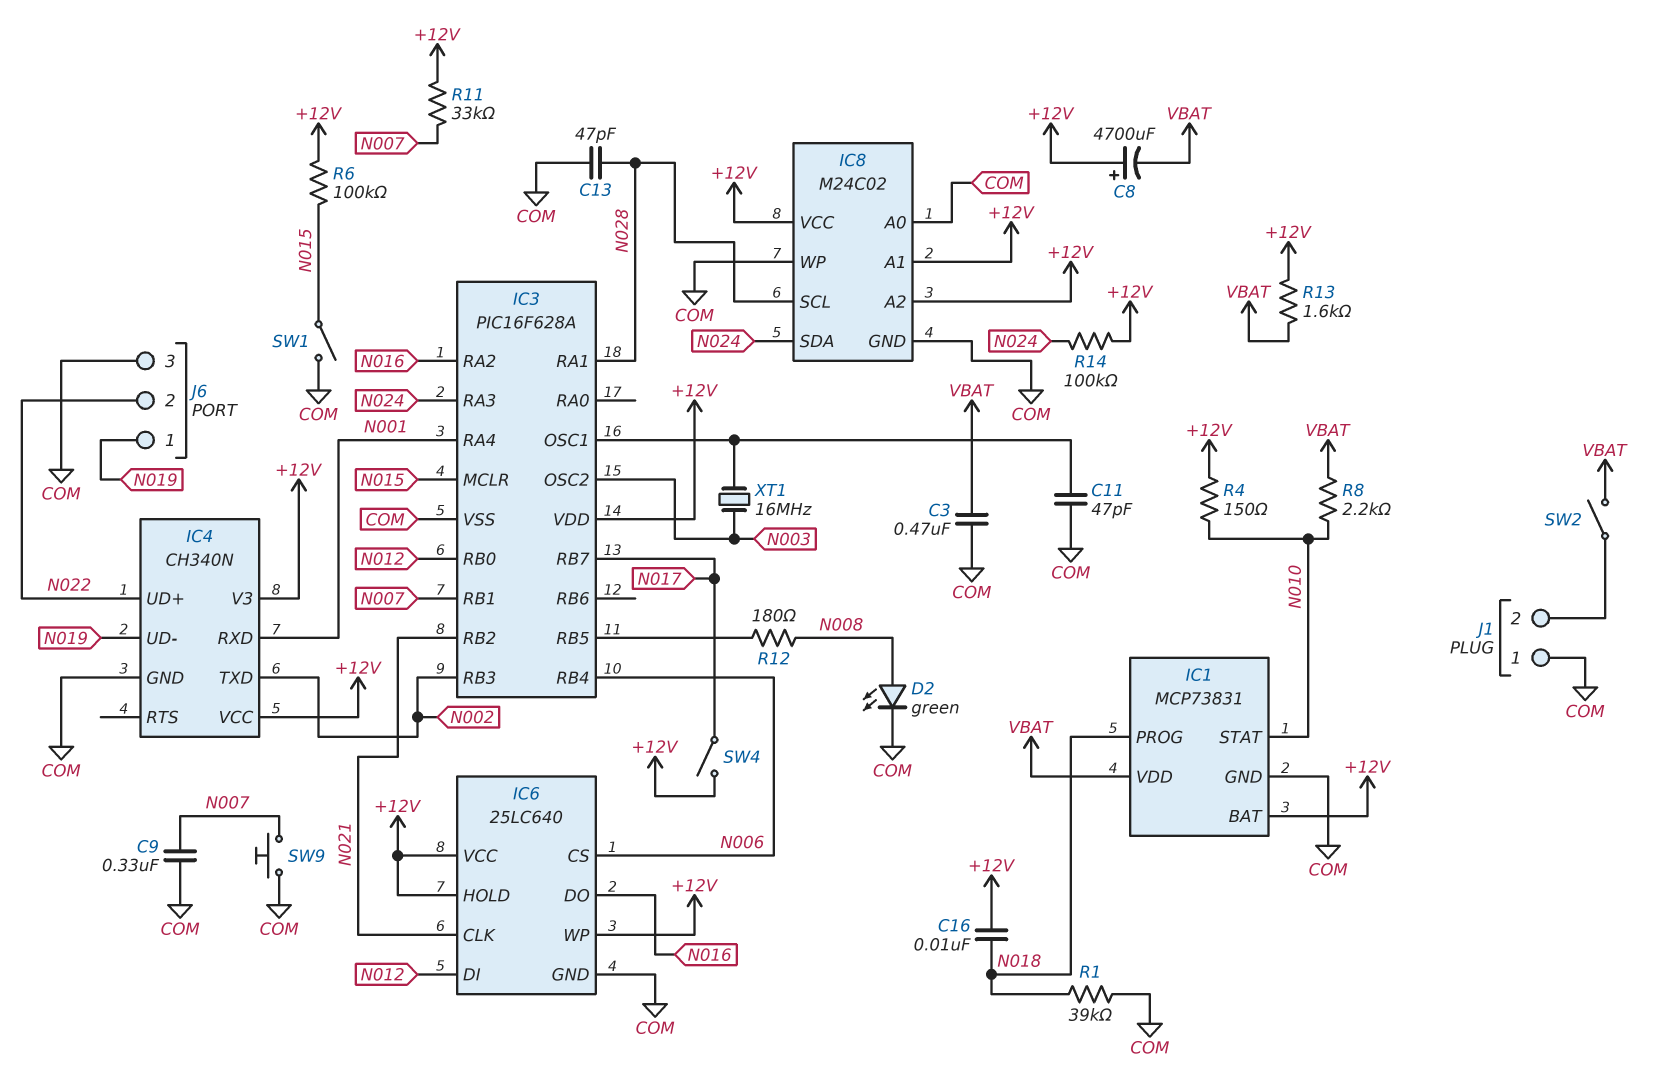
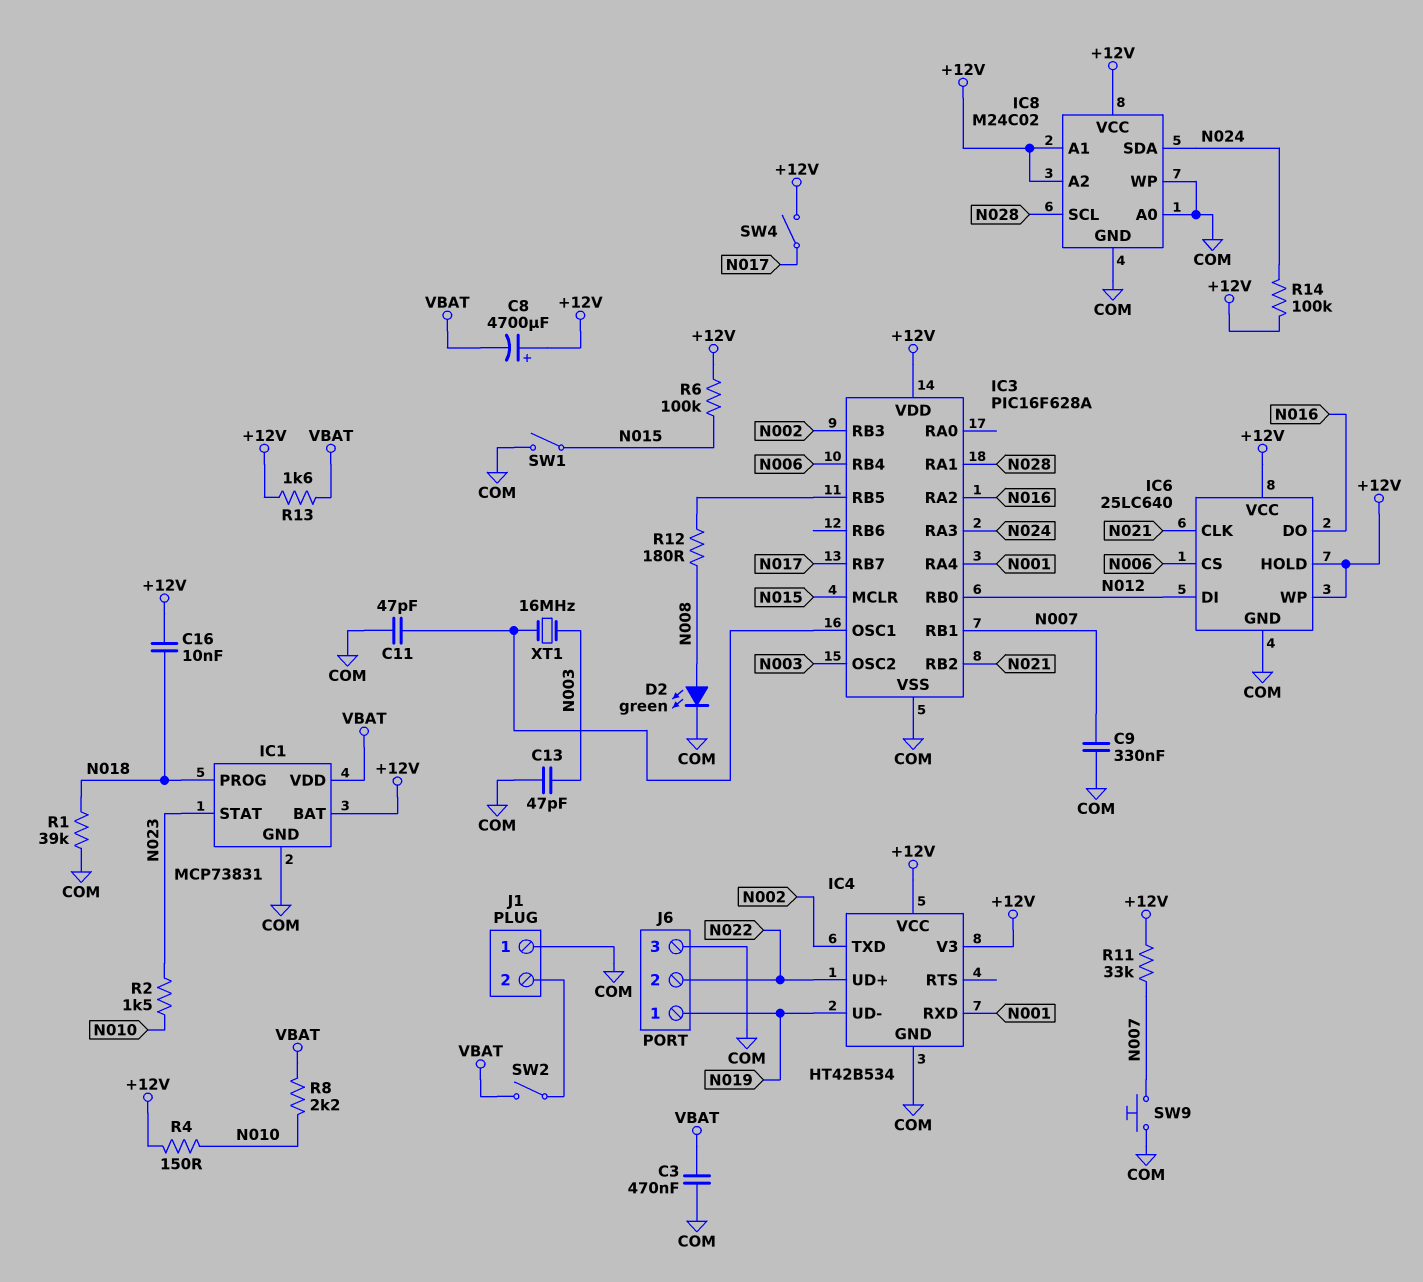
C13: 47pF (COM, N028) -> 47pF (COM, N003)
IC1 pin STAT: N010 -> N023
IC4: CH340N -> HT42B534
R2: none -> 1.5k (N010, N023)

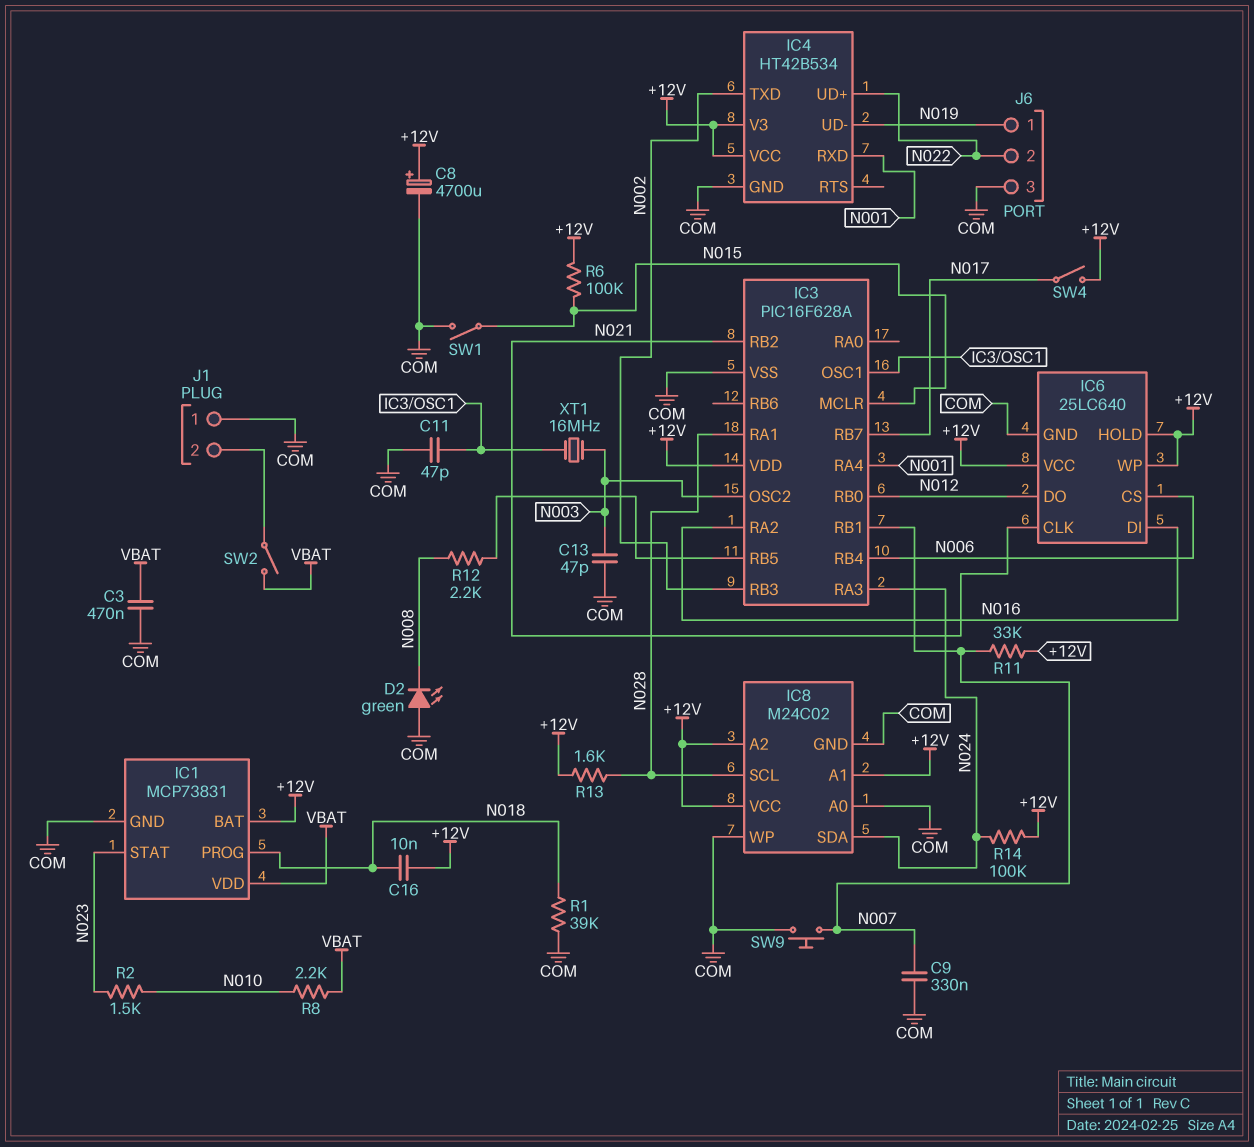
C8: 4700uF (plus +12V, minus VBAT) -> 4700uF (plus +12V, minus COM)
D2: LED green (A N008, K COM) -> LED green (A COM, K N008)
IC6 pin DI: N012 -> N016
IC6 pin DO: N016 -> N012
R4: 150 (+12V, N010) -> none
R12: 180 (IC3/RB5, N008) -> 2.2k (IC3/RB5, N008)
R13: 1.6k (+12V, VBAT) -> 1.6k (+12V, N028)

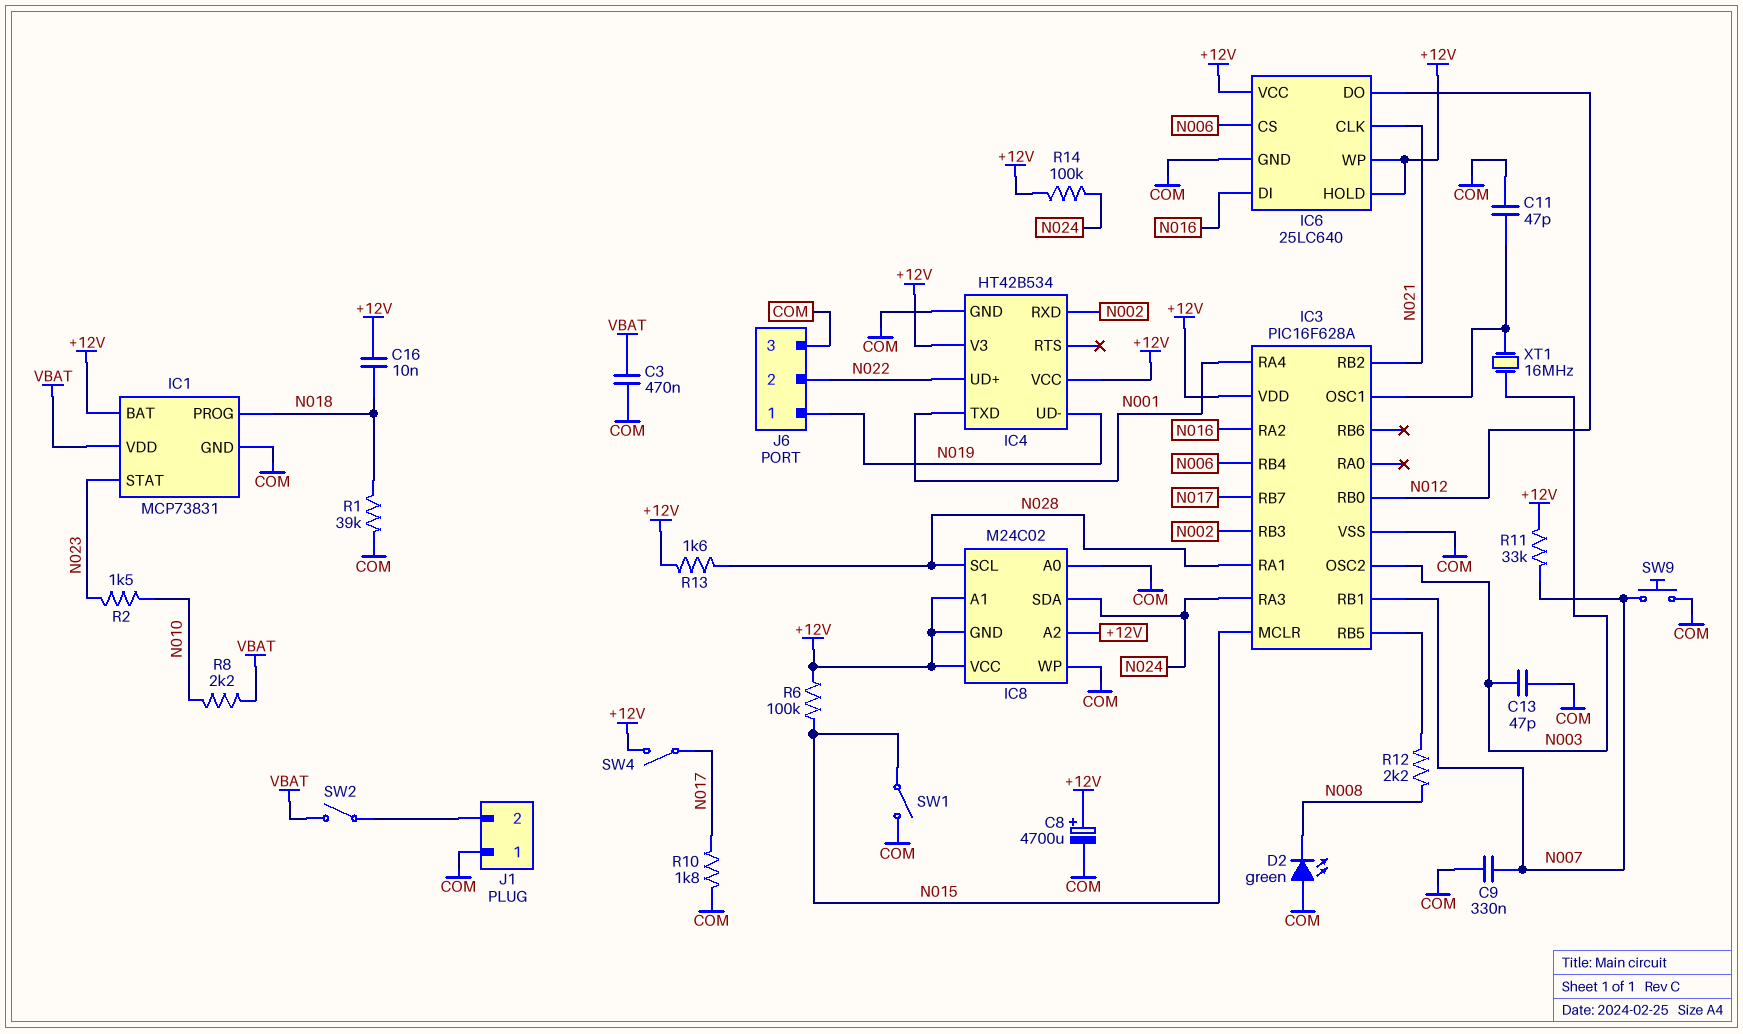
IC4 pin RXD: N001 -> N002
IC4 pin TXD: N002 -> N001
IC8 pin GND: COM -> +12V
R10: none -> 1.8k (COM, N017)

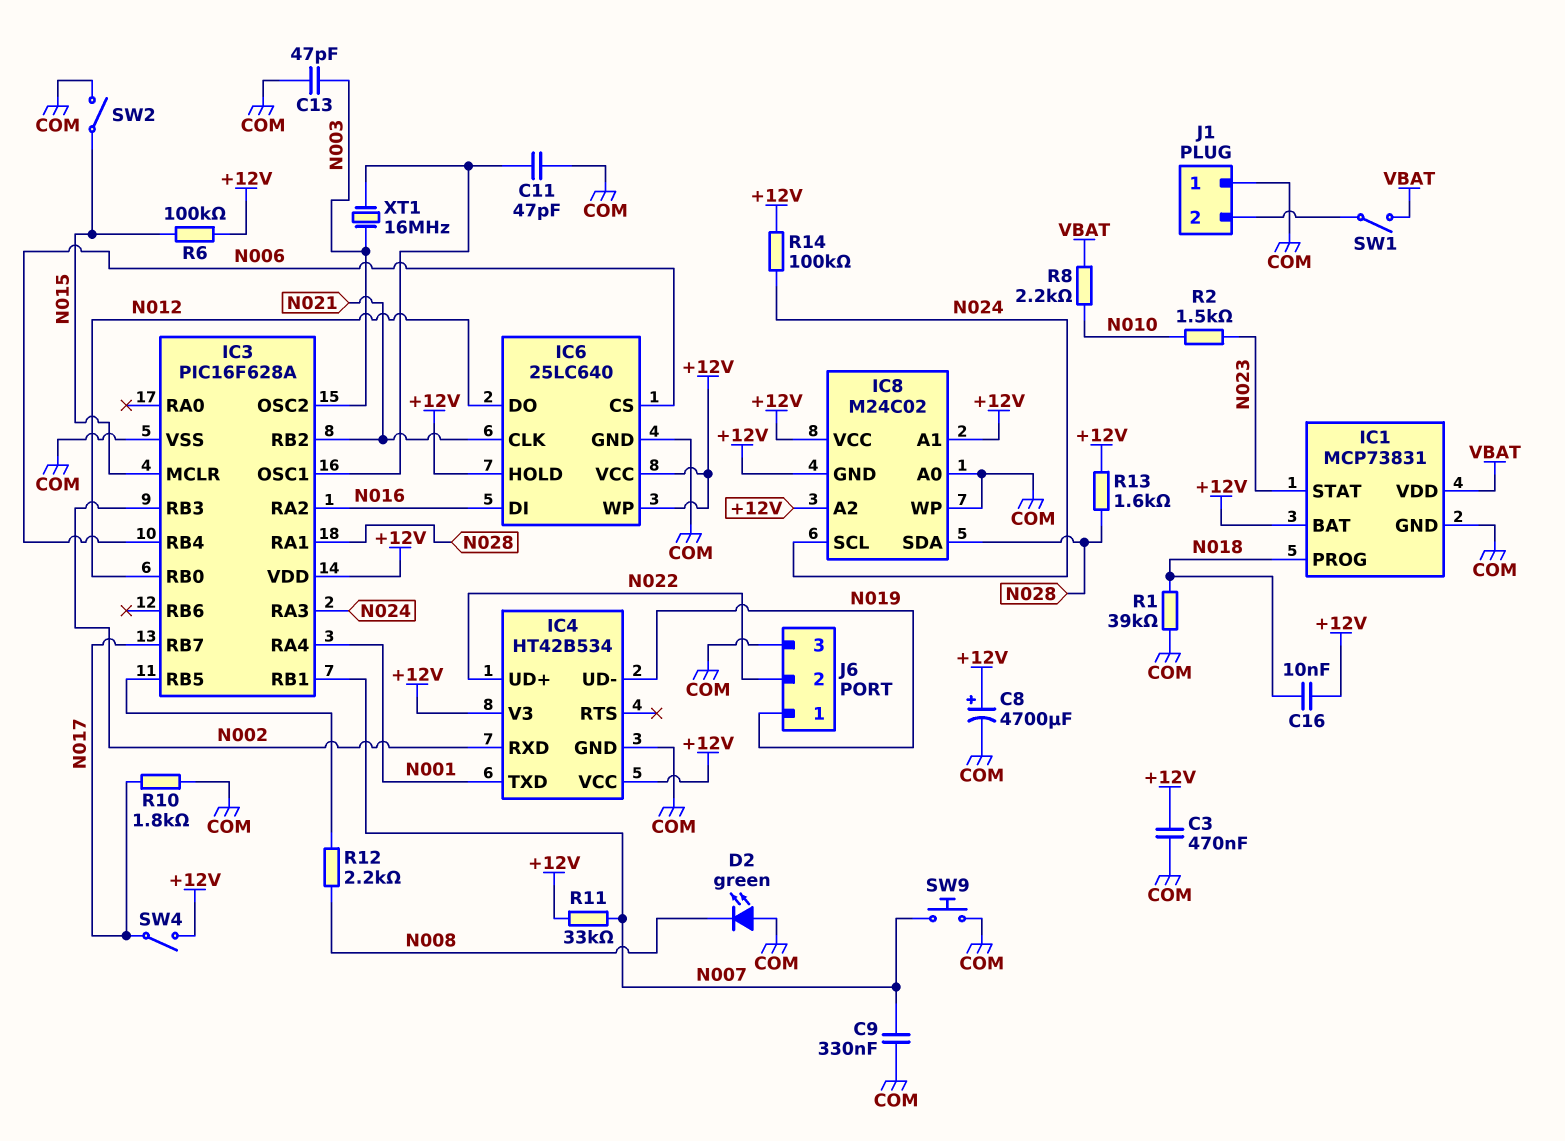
C3: 470nF (COM, VBAT) -> 470nF (+12V, COM)
IC8 pin SCL: N028 -> N024
IC8 pin SDA: N024 -> N028
SW1: switch (COM, N015) -> switch (J1/2, VBAT)
SW2: switch (J1/2, VBAT) -> switch (COM, N015)

